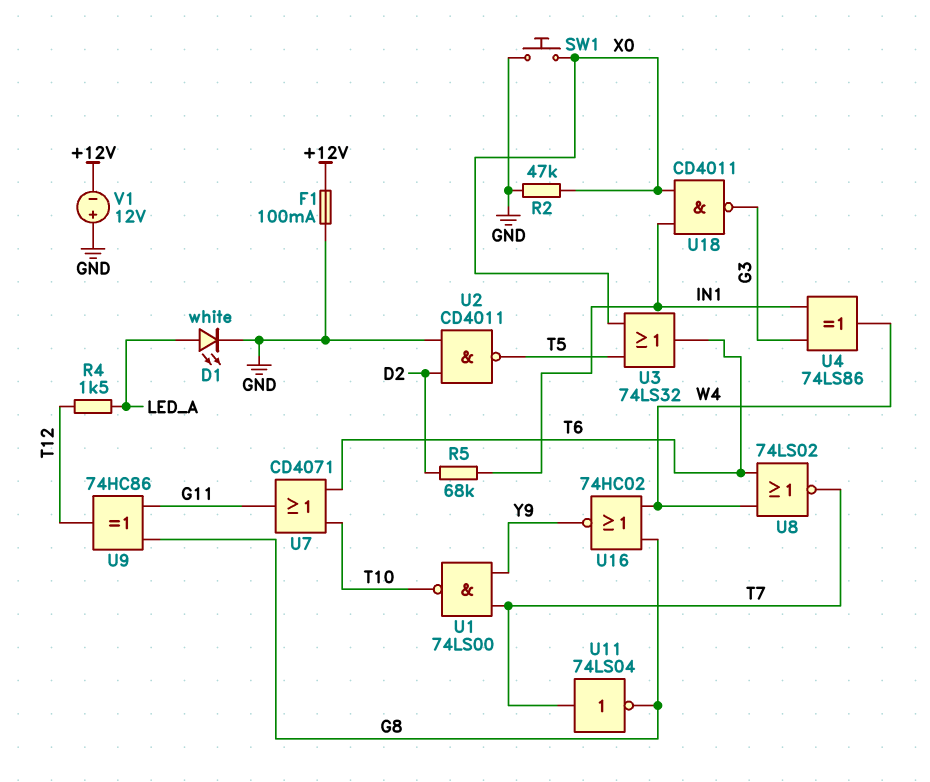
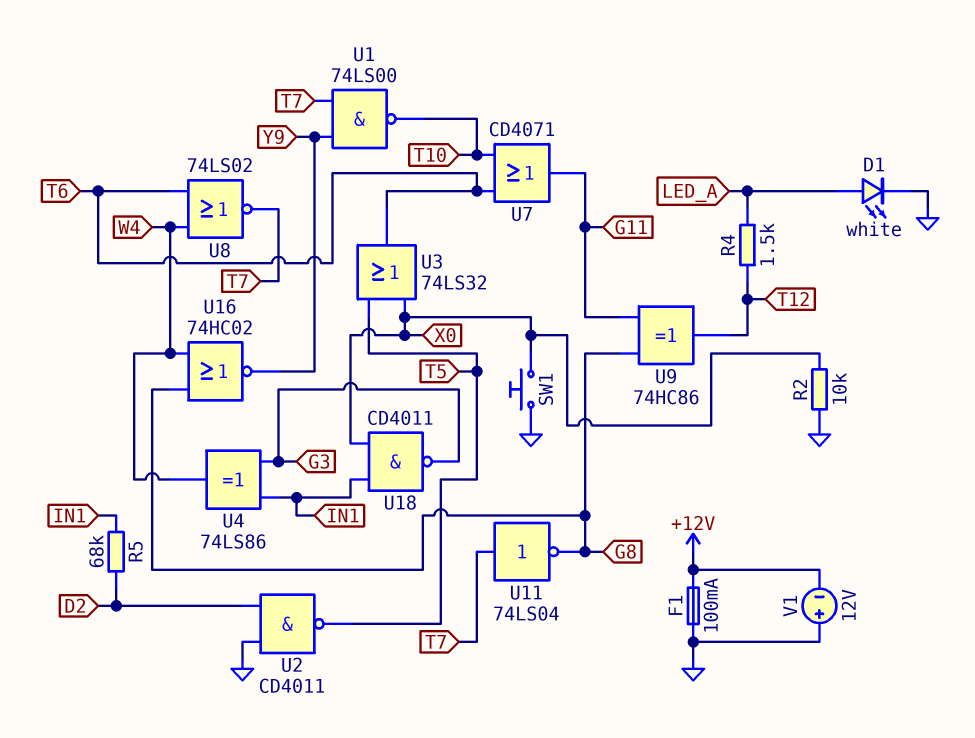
R2: 47k (GND, X0) -> 10k (GND, X0)

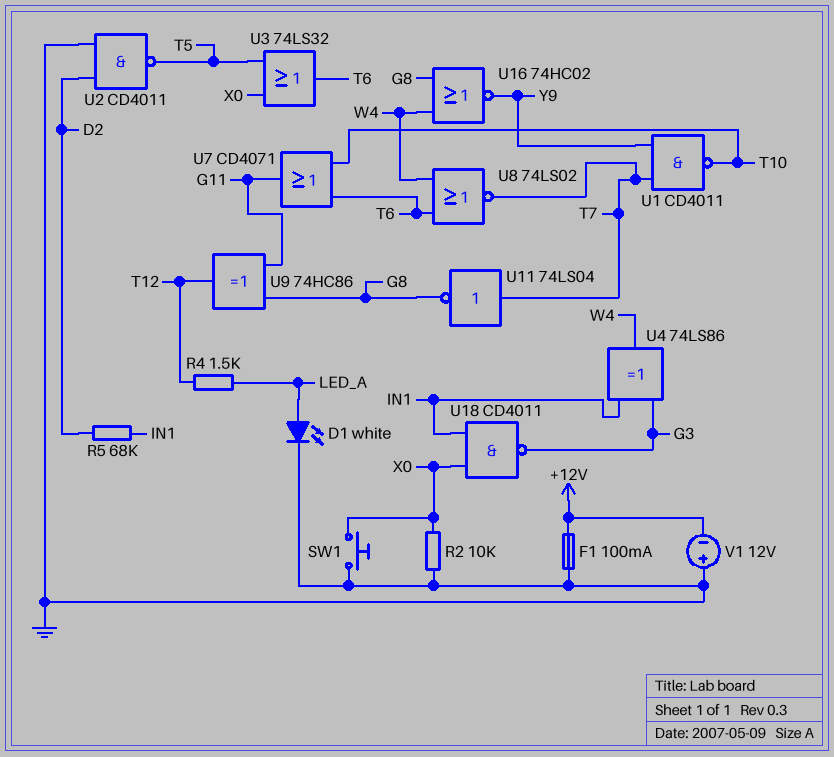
U1: NAND 74LS00 (in T7, in Y9, out T10) -> NAND CD4011 (in T7, in Y9, out T10)

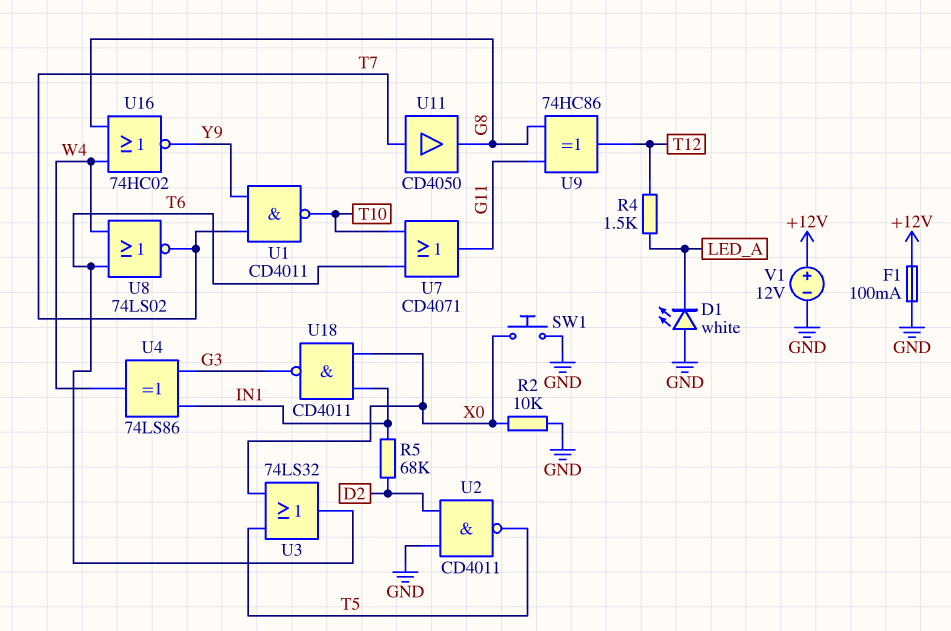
D1: LED white (A LED_A, K GND) -> LED white (A GND, K LED_A)
U11: NOT 74LS04 (in T7, out G8) -> buffer CD4050 (in T7, out G8)
V1: 12V (plus GND, minus +12V) -> 12V (plus +12V, minus GND)

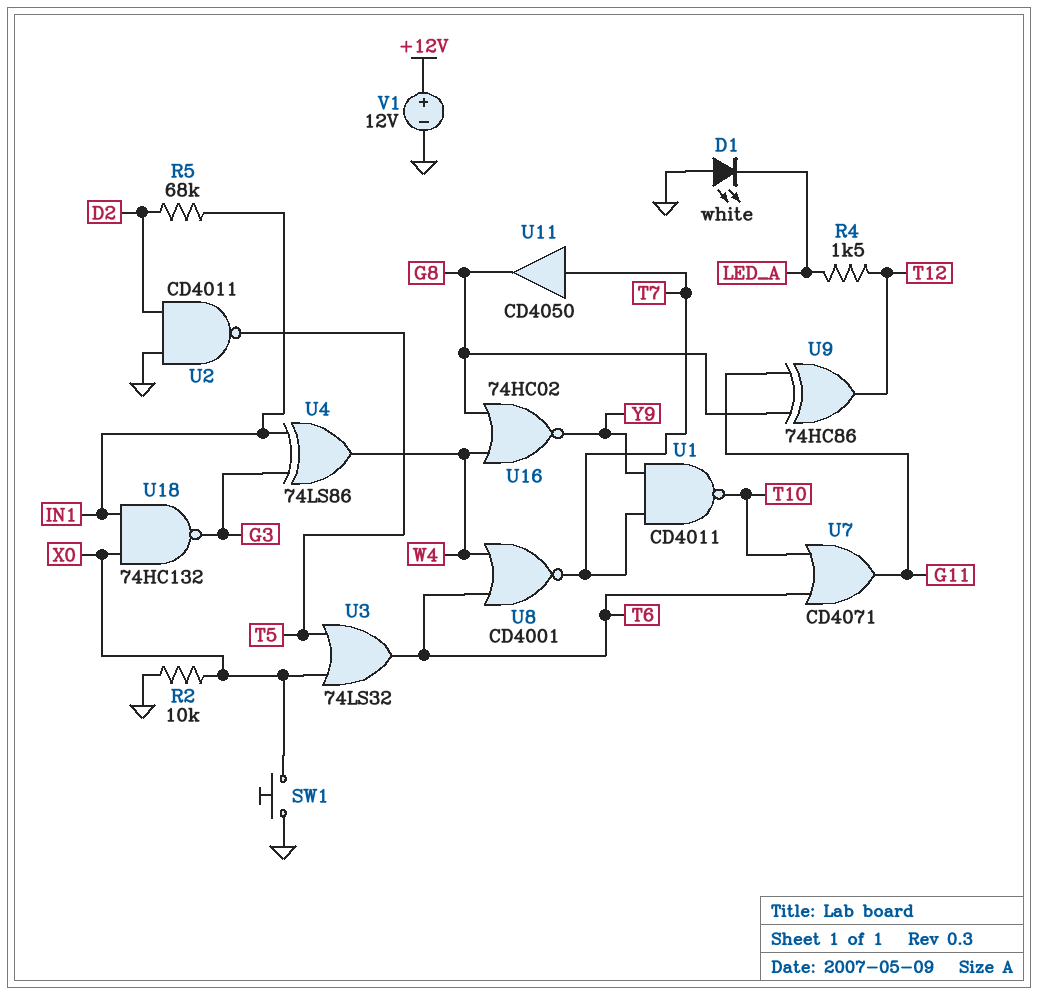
F1: 100mA (+12V, GND) -> none
U8: NOR 74LS02 (in T6, in W4, out T7) -> NOR CD4001 (in T6, in W4, out T7)
U18: NAND CD4011 (in IN1, in X0, out G3) -> NAND 74HC132 (in IN1, in X0, out G3)

